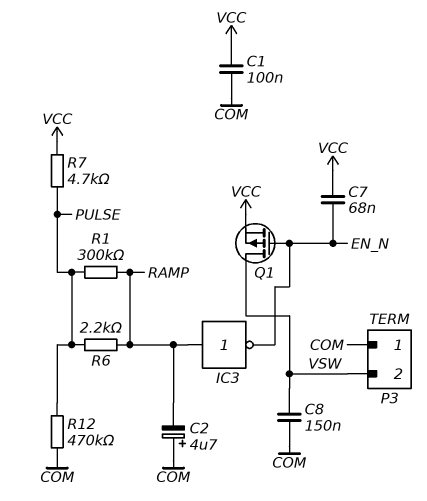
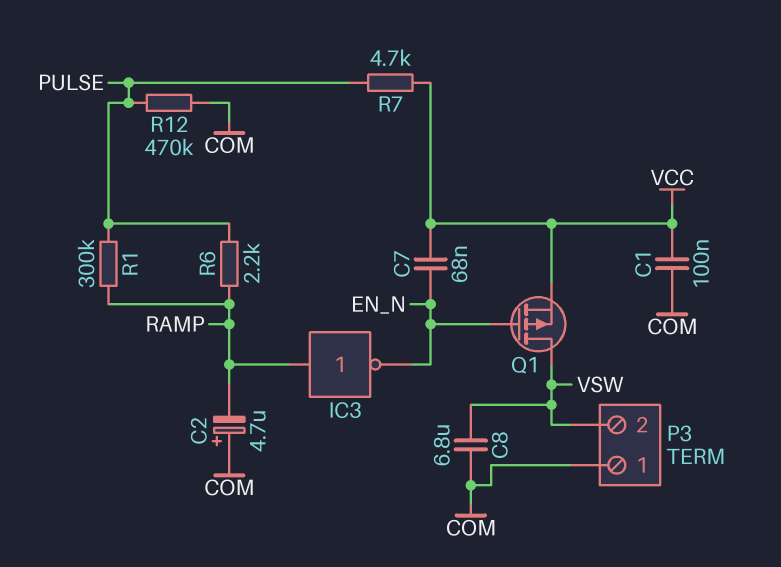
C8: 150nF (COM, VSW) -> 6.8uF (COM, VSW)

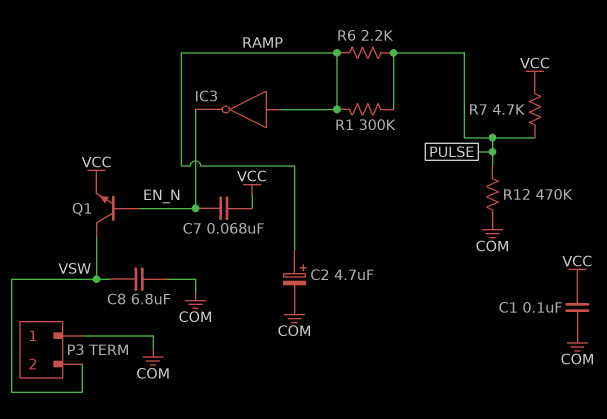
C2: 4.7uF (plus COM, minus RAMP) -> 4.7uF (plus RAMP, minus COM)
Q1: PMOS (G EN_N, D VSW, S VCC) -> NPN (B EN_N, C VSW, E VCC)

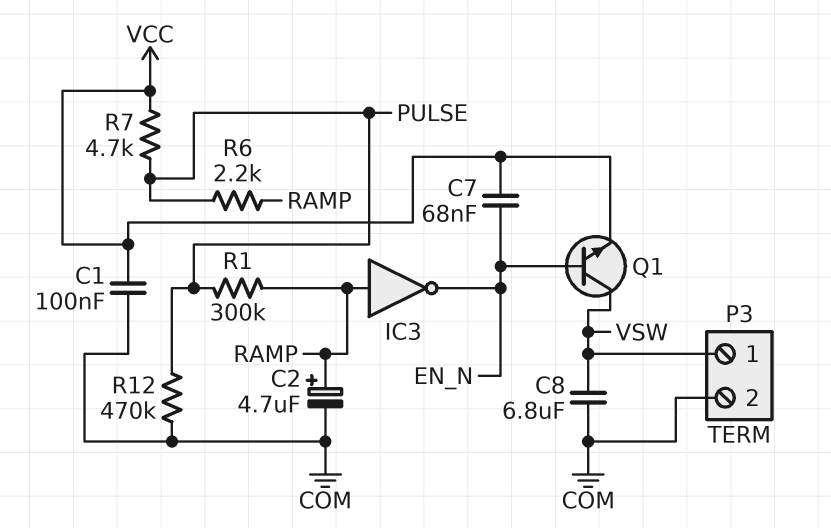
P3 pin 1: COM -> VSW
P3 pin 2: VSW -> COM

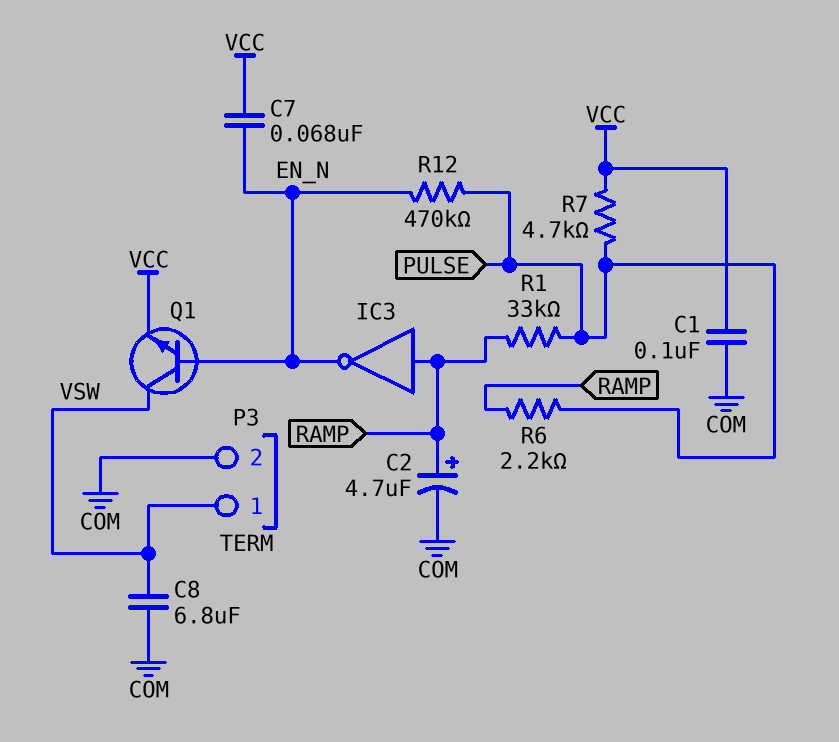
R1: 300k (PULSE, RAMP) -> 33k (PULSE, RAMP)
R12: 470k (COM, PULSE) -> 470k (EN_N, PULSE)

